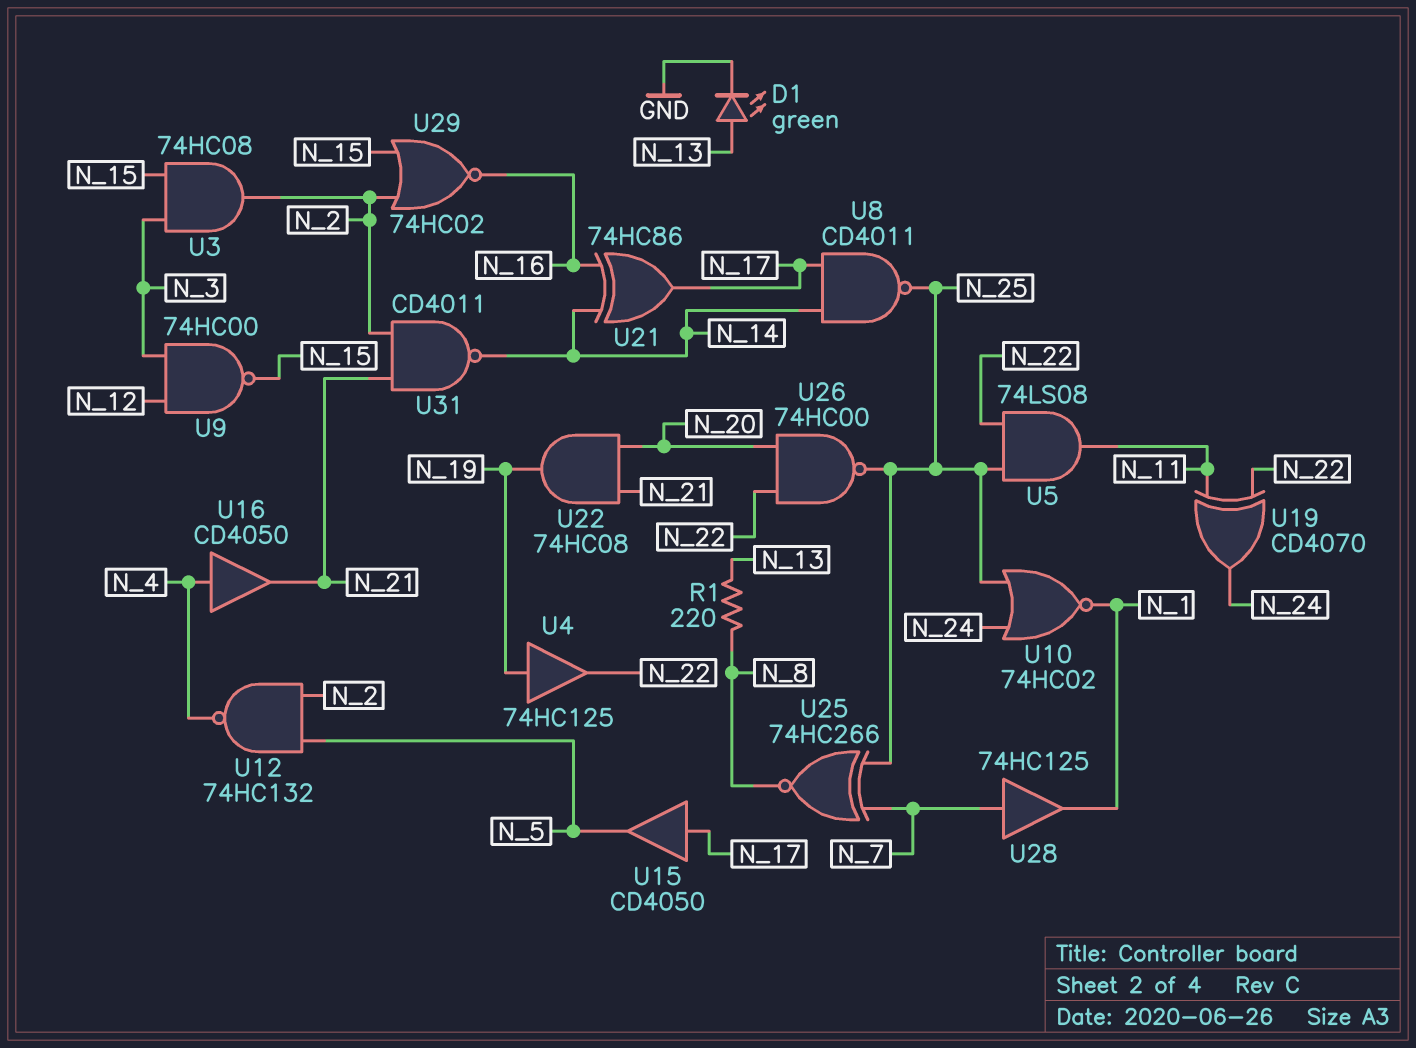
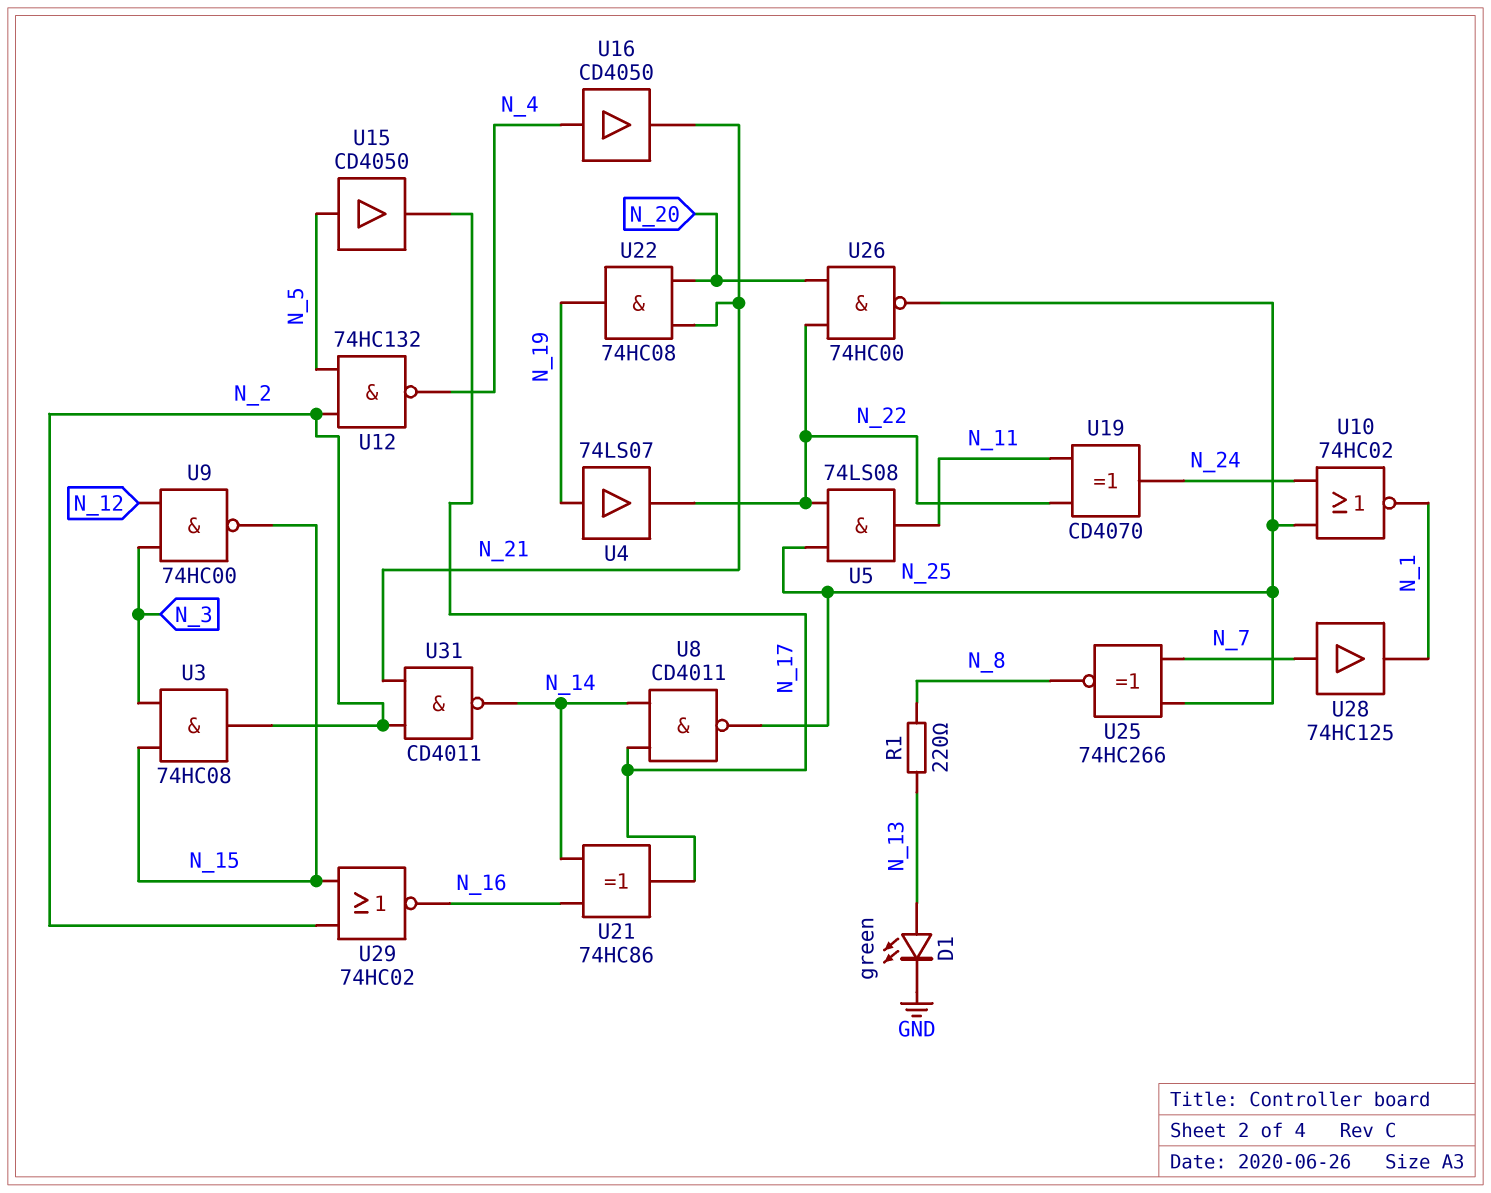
U4: buffer 74HC125 (in N_19, out N_22) -> buffer 74LS07 (in N_19, out N_22)
U15: buffer CD4050 (in N_17, out N_5) -> buffer CD4050 (in N_5, out N_17)

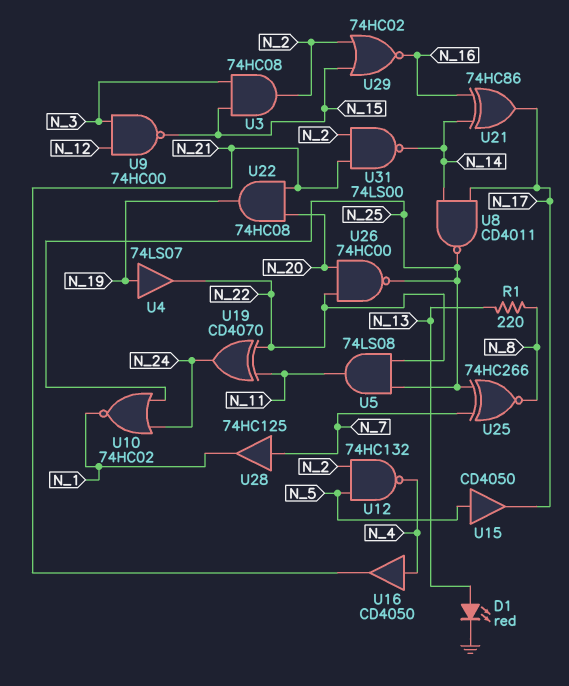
D1: LED green (A N_13, K GND) -> LED red (A N_13, K GND)
U31: NAND CD4011 (in N_2, in N_21, out N_14) -> NAND 74LS00 (in N_2, in N_21, out N_14)

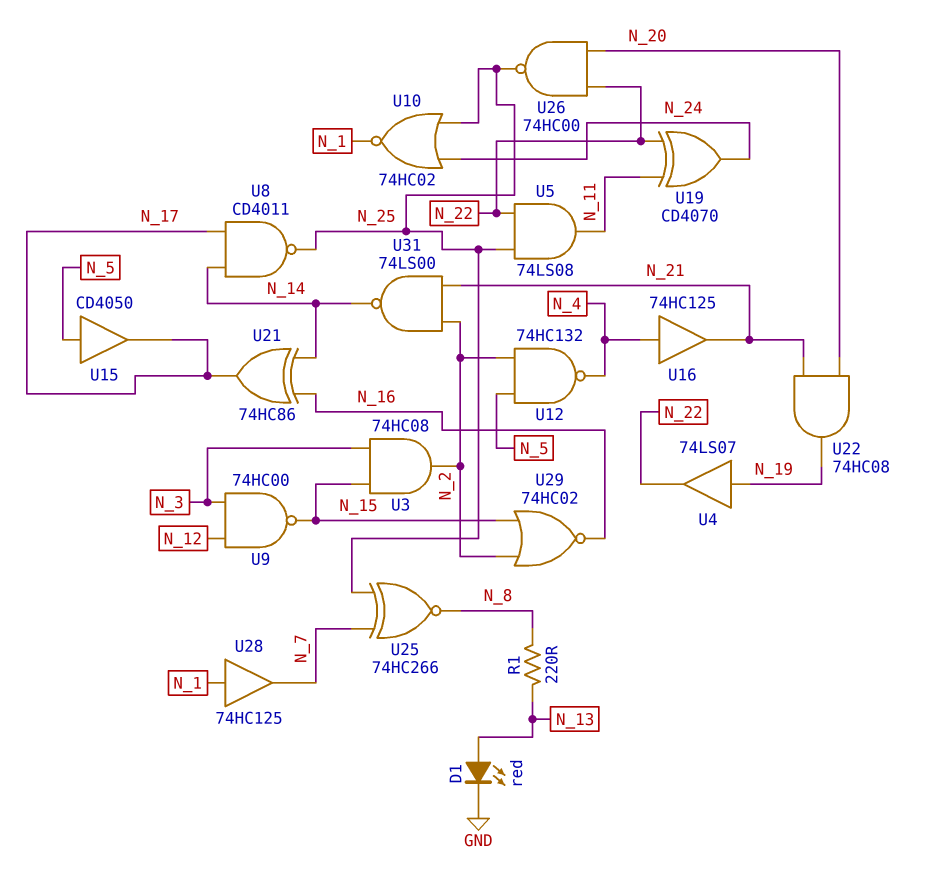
U16: buffer CD4050 (in N_4, out N_21) -> buffer 74HC125 (in N_4, out N_21)
U28: buffer 74HC125 (in N_7, out N_1) -> buffer 74HC125 (in N_1, out N_7)

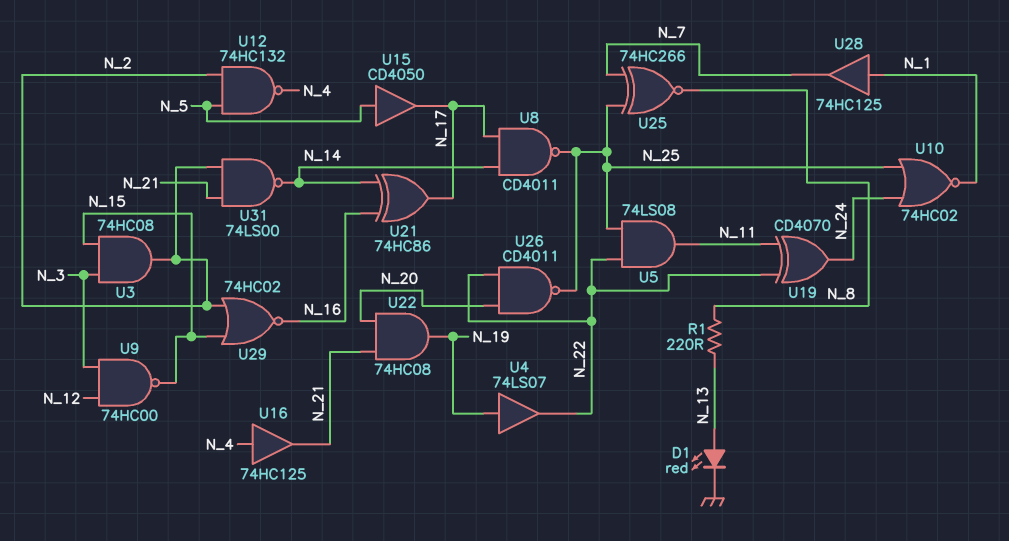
U26: NAND 74HC00 (in N_20, in N_22, out N_25) -> NAND CD4011 (in N_20, in N_22, out N_25)

